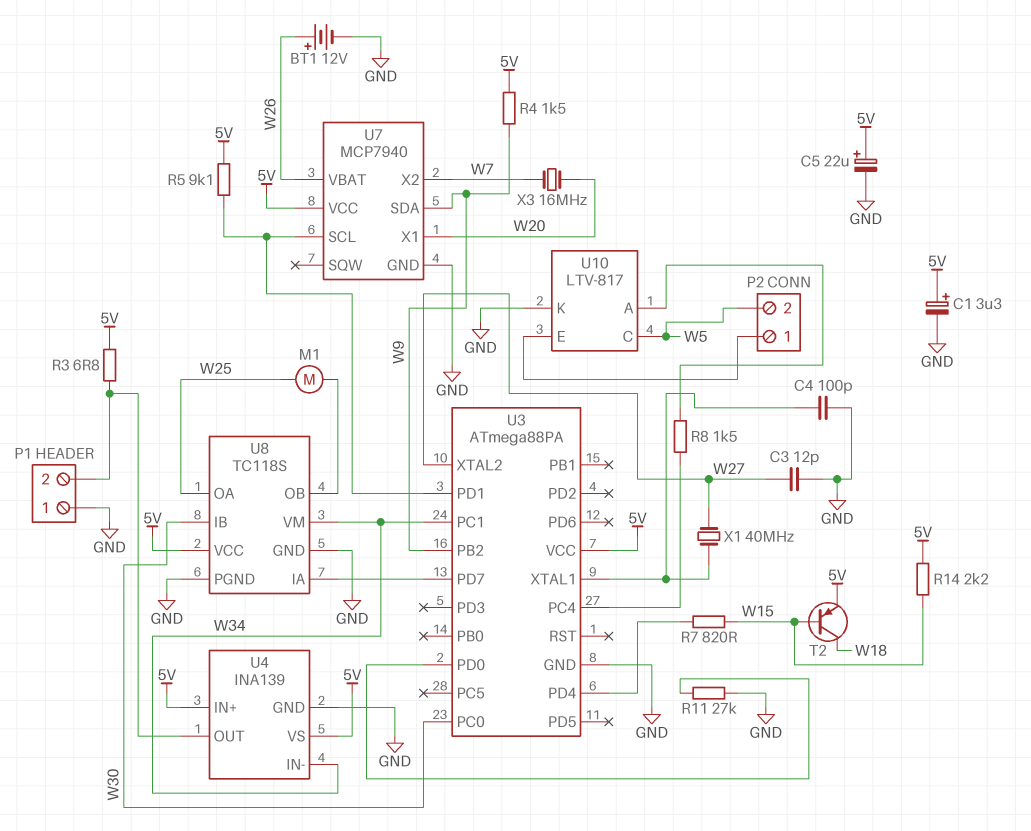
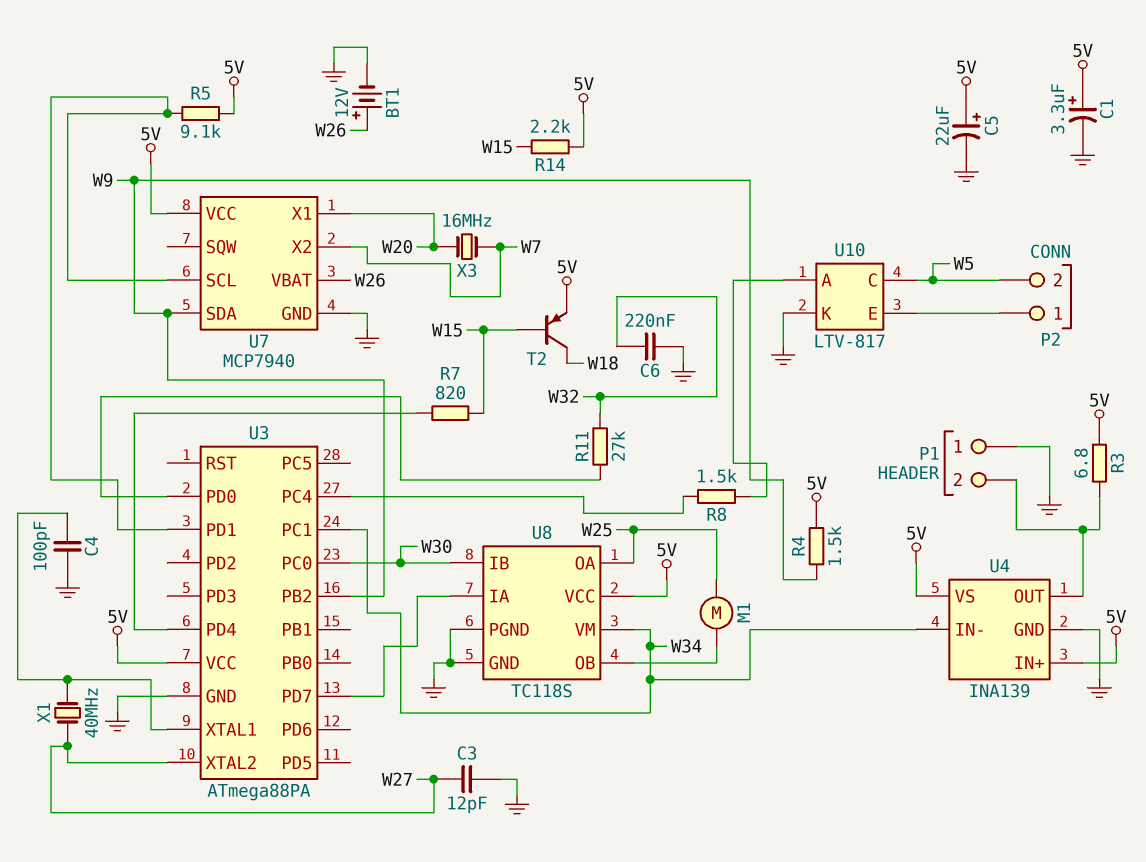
C6: none -> 220nF (GND, W32)
R11: 27k (GND, U3/PD0) -> 27k (U3/PD0, W32)

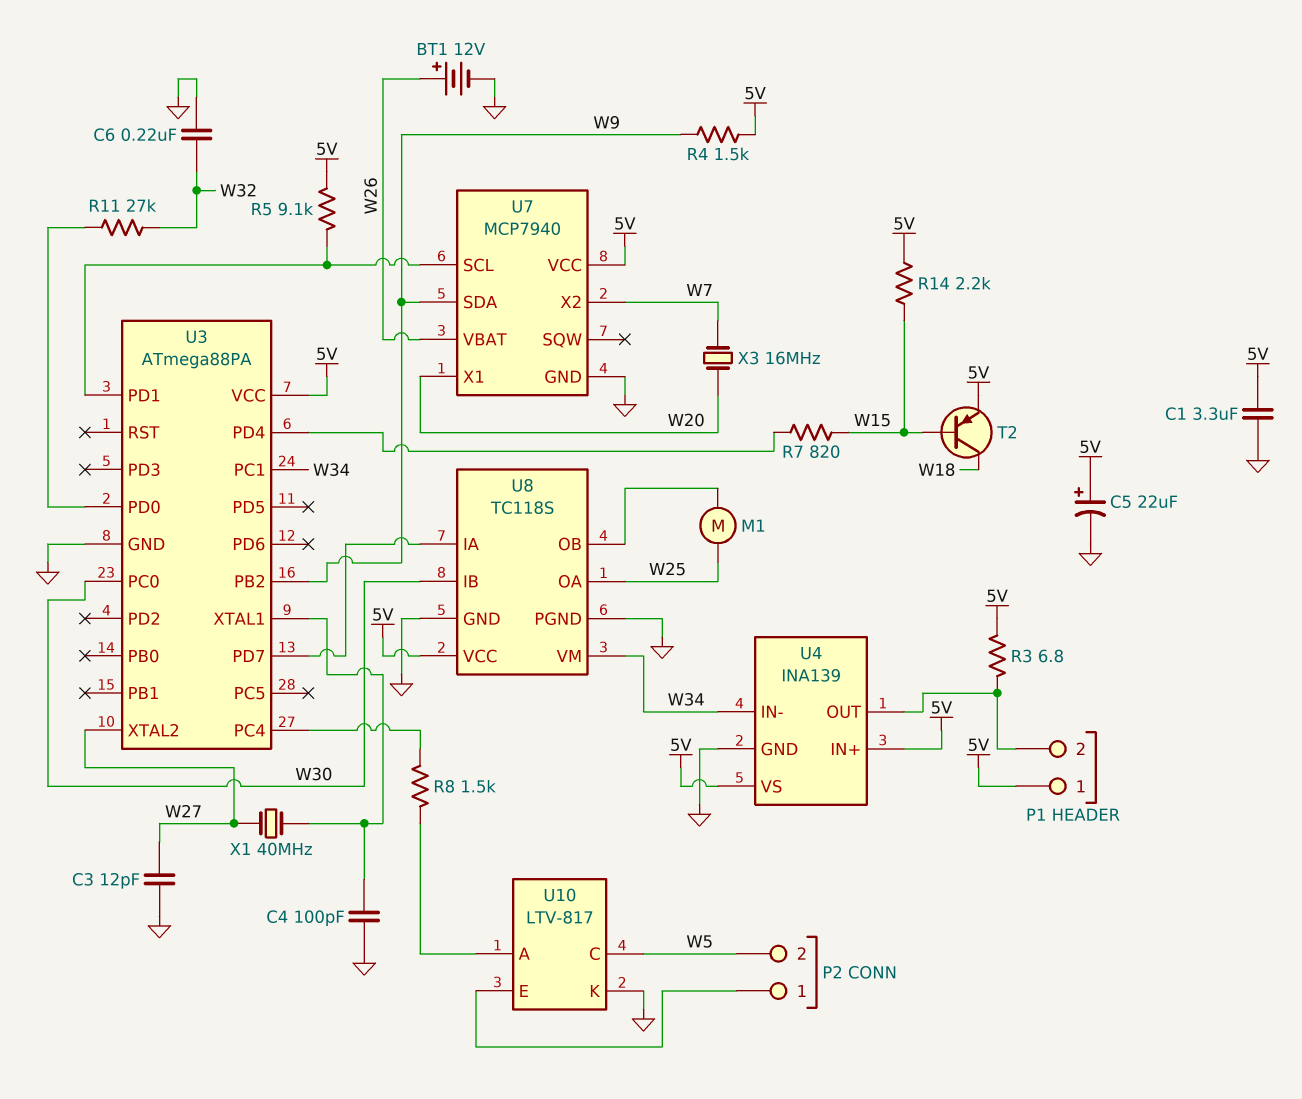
C1: 3.3uF (plus 5V, minus GND) -> 3.3uF (5V, GND)
P1 pin 1: GND -> 5V

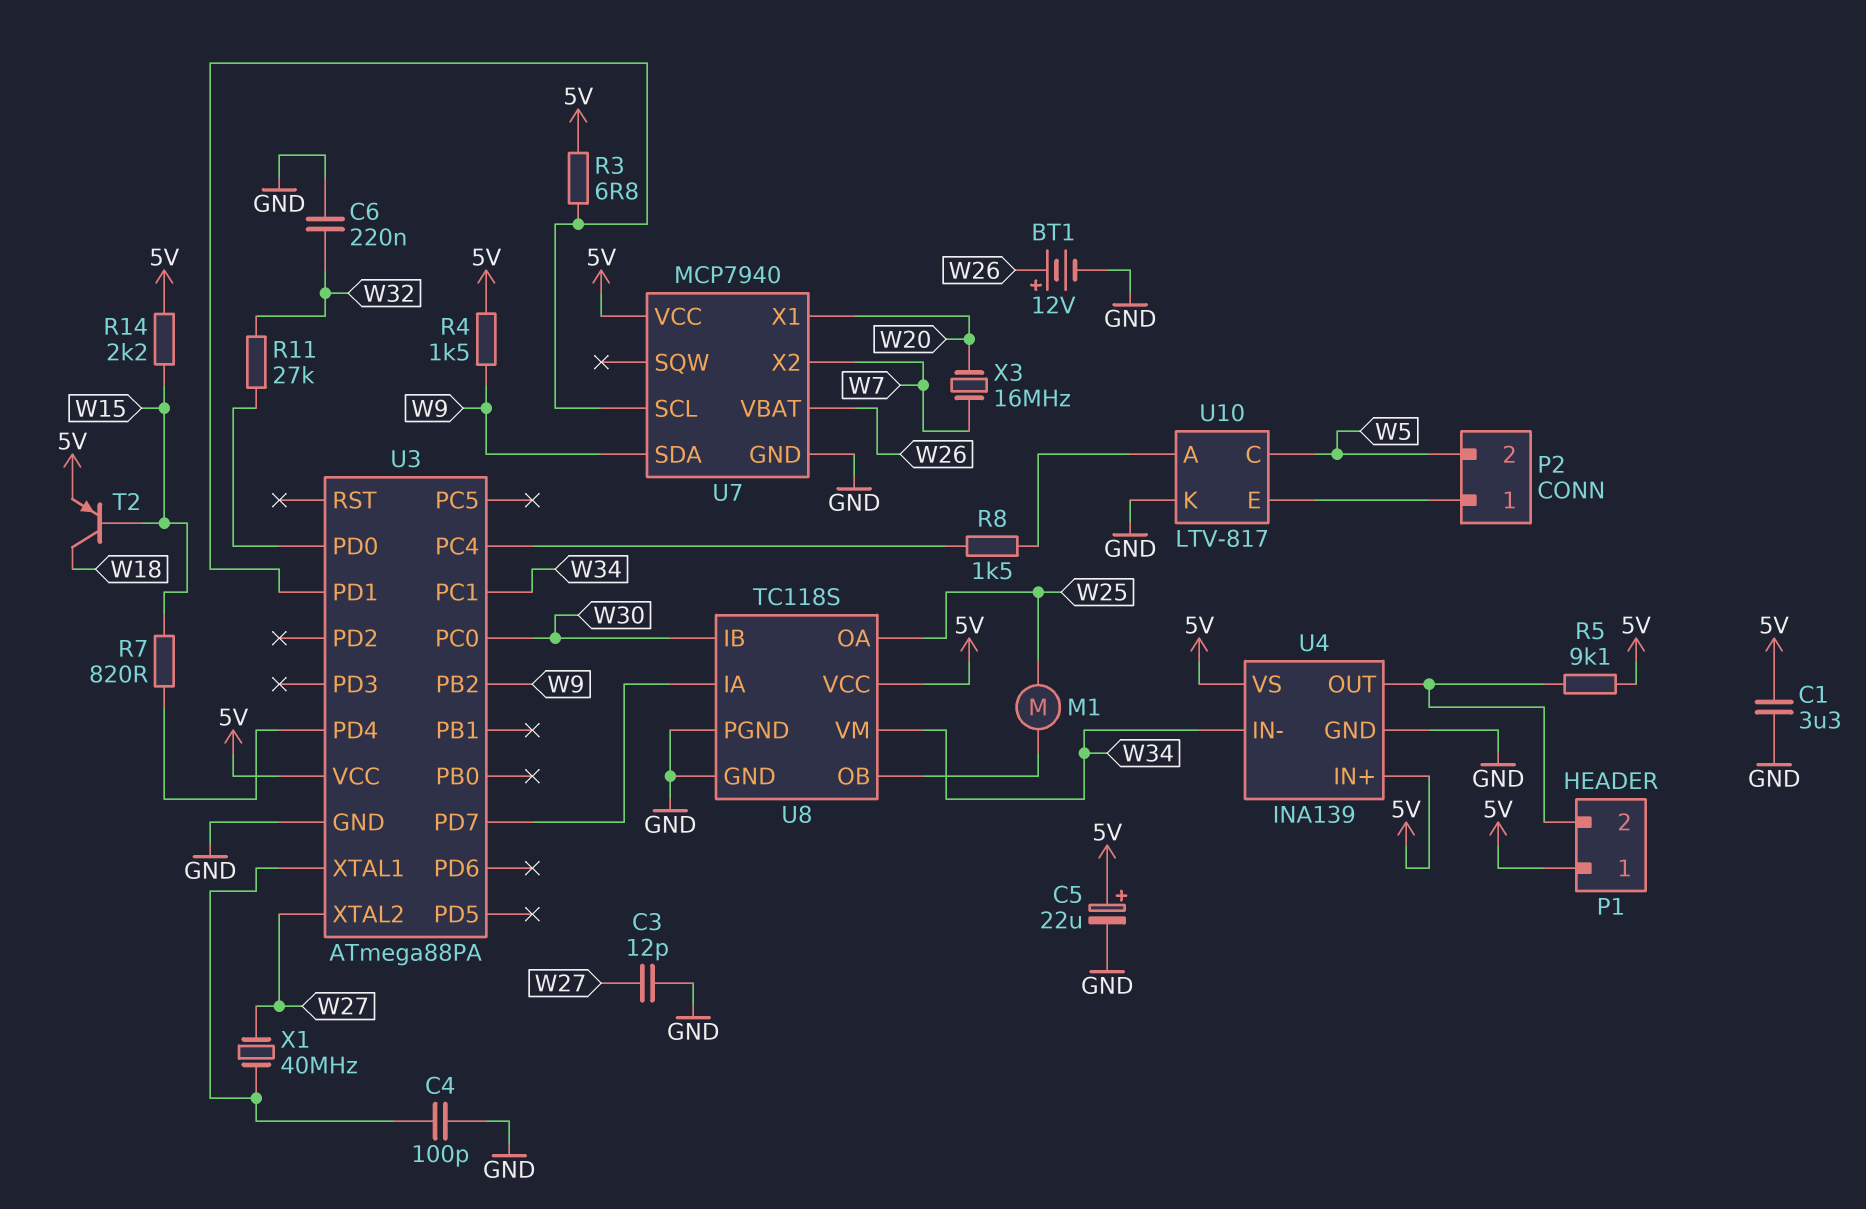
R3: 6.8 (5V, P1/2) -> 6.8 (5V, U3/PD1)
R5: 9.1k (5V, U3/PD1) -> 9.1k (5V, P1/2)

